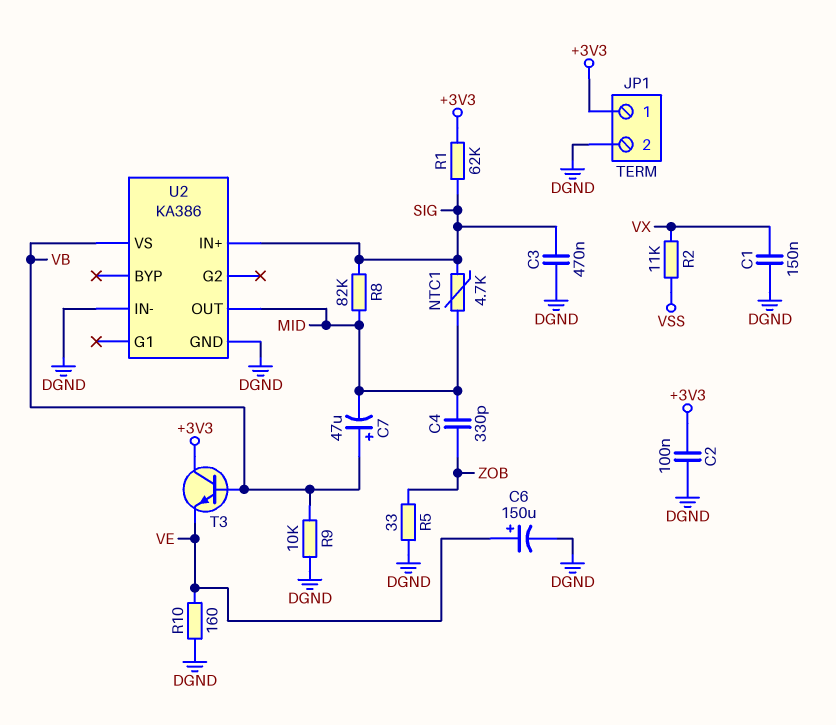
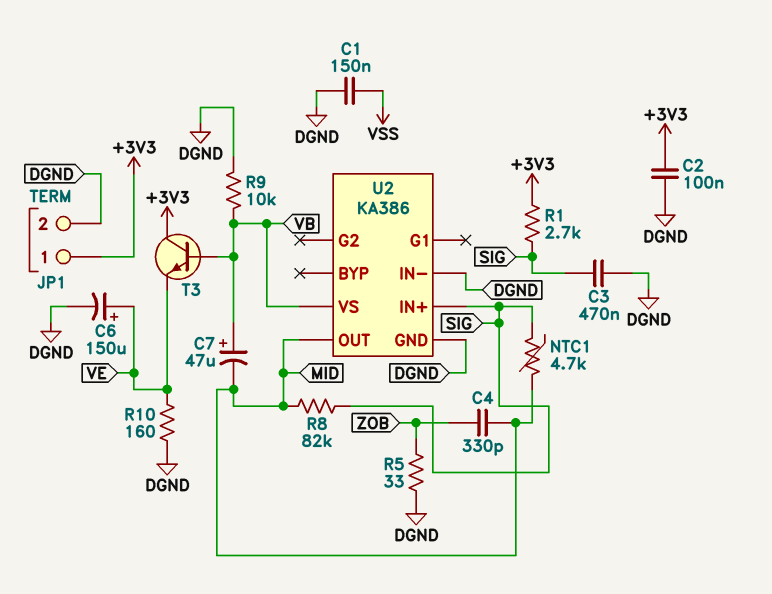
C1: 150nF (DGND, VX) -> 150nF (DGND, VSS)
R1: 62k (+3V3, SIG) -> 2.7k (+3V3, SIG)
R2: 11k (VSS, VX) -> none

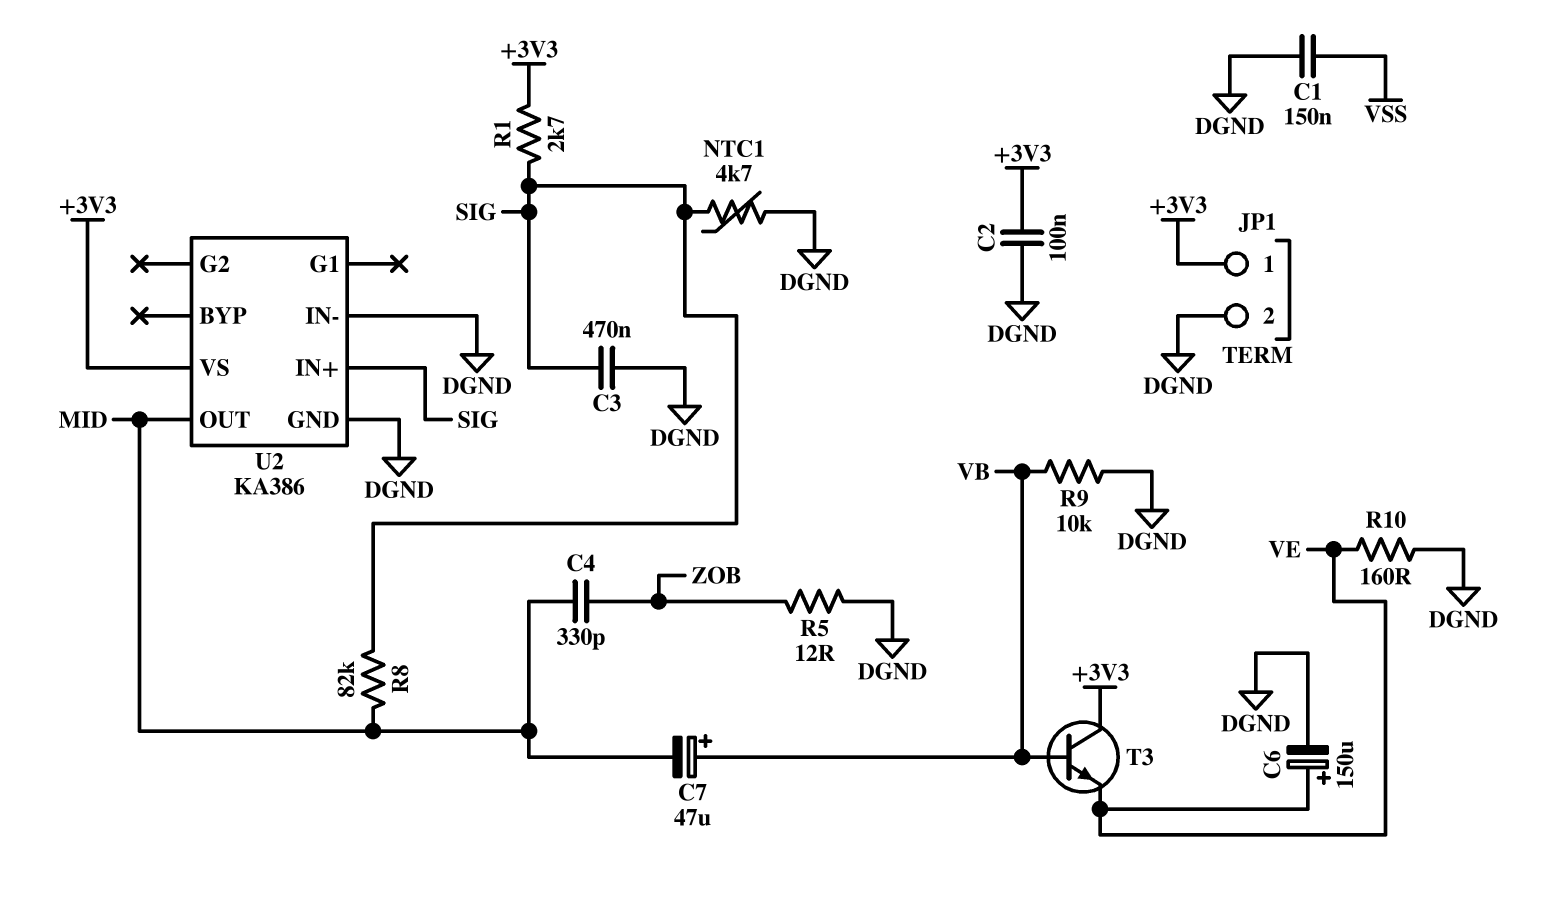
NTC1: 4.7k (MID, SIG) -> 4.7k (DGND, SIG)
R5: 33 (DGND, ZOB) -> 12 (DGND, ZOB)
U2 pin VS: VB -> +3V3

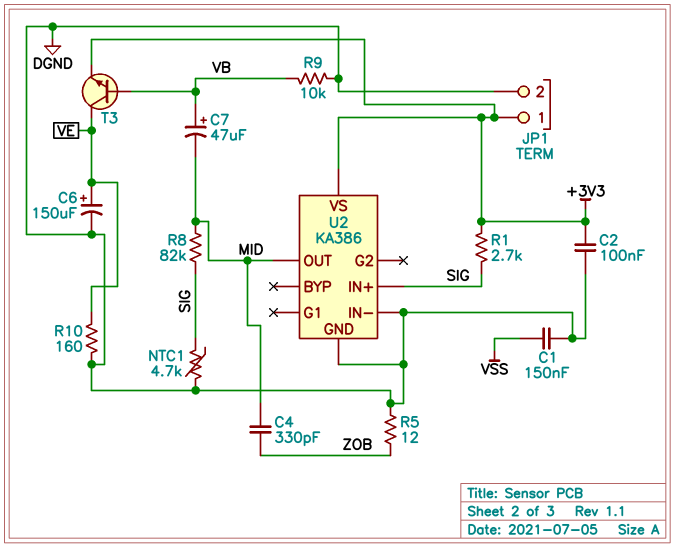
C3: 470nF (DGND, SIG) -> none
T3: NPN (B VB, C +3V3, E VE) -> NPN (B VB, C VE, E +3V3)

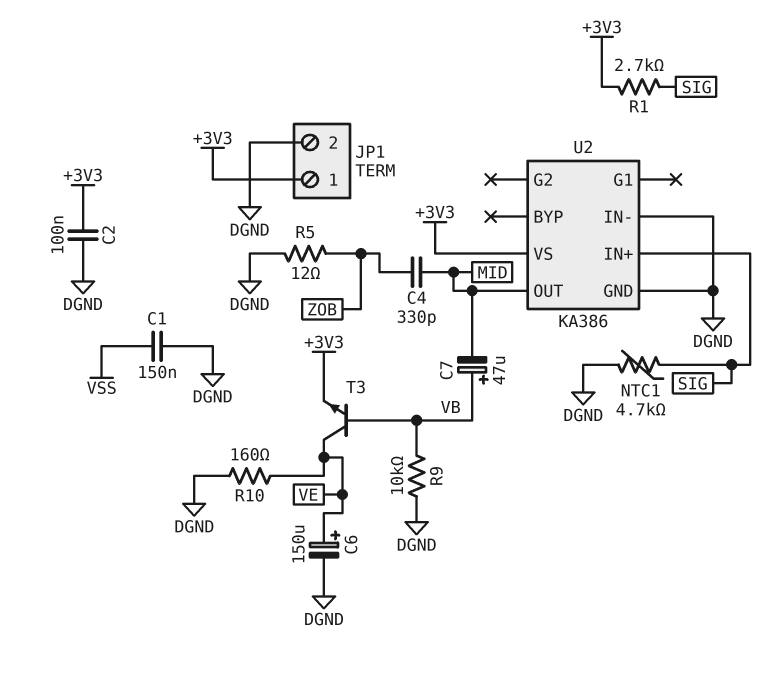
R8: 82k (MID, SIG) -> none

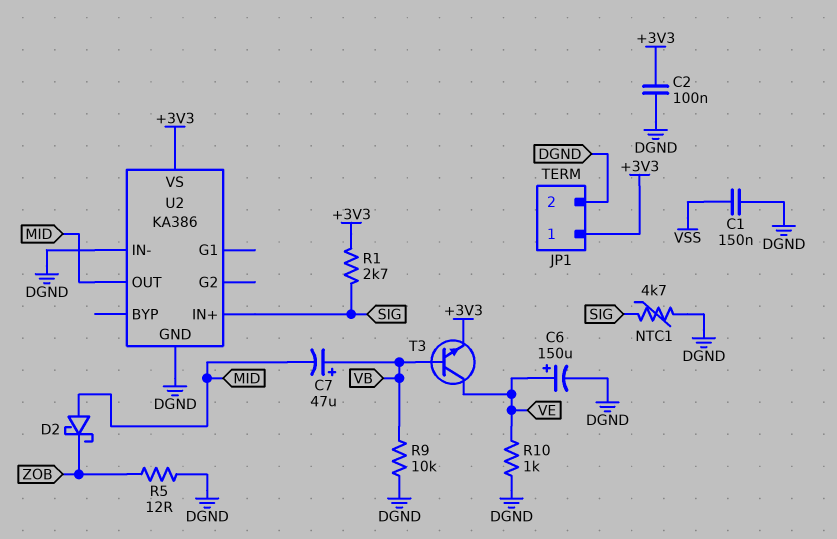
C4: 330pF (MID, ZOB) -> none
D2: none -> schottky (A MID, K ZOB)
R10: 160 (DGND, VE) -> 1k (DGND, VE)

